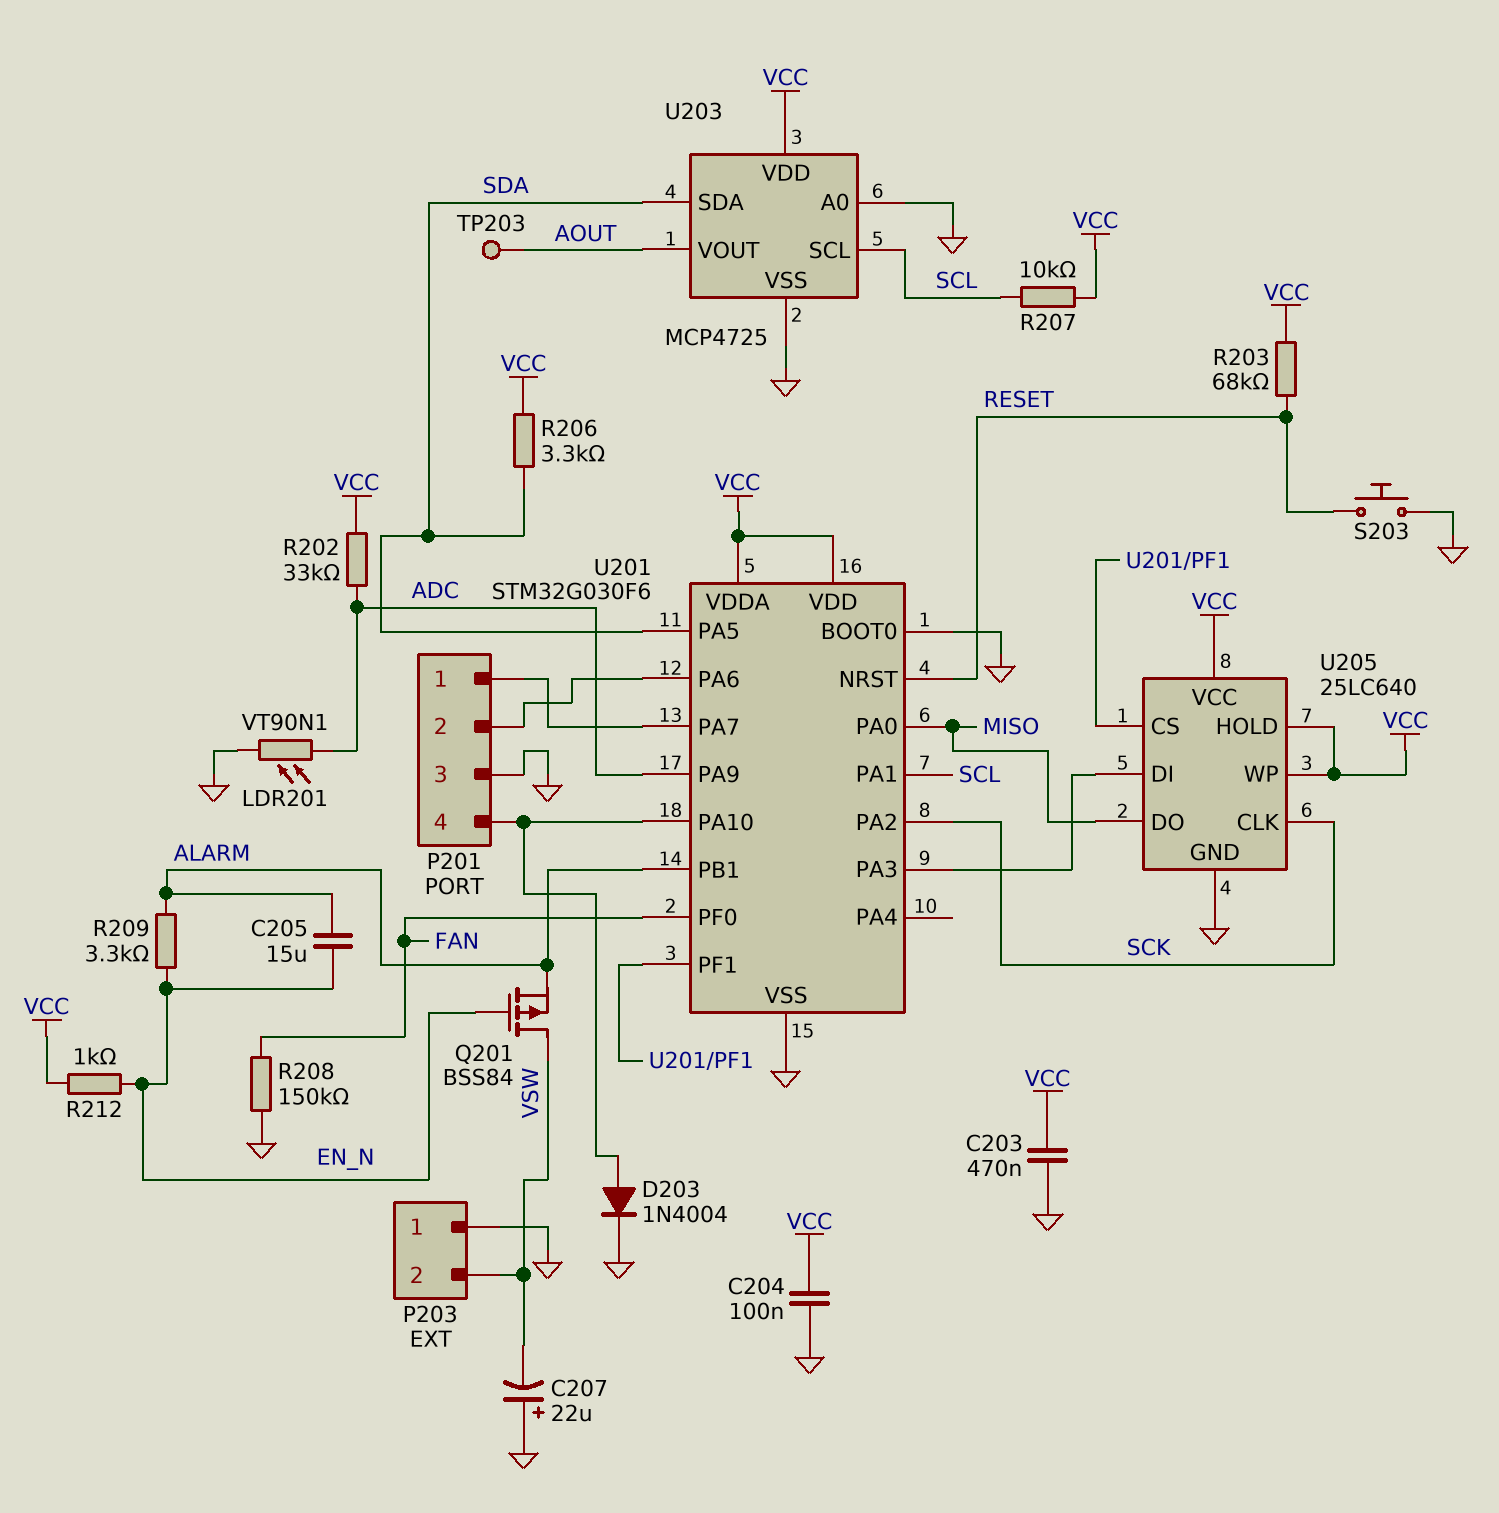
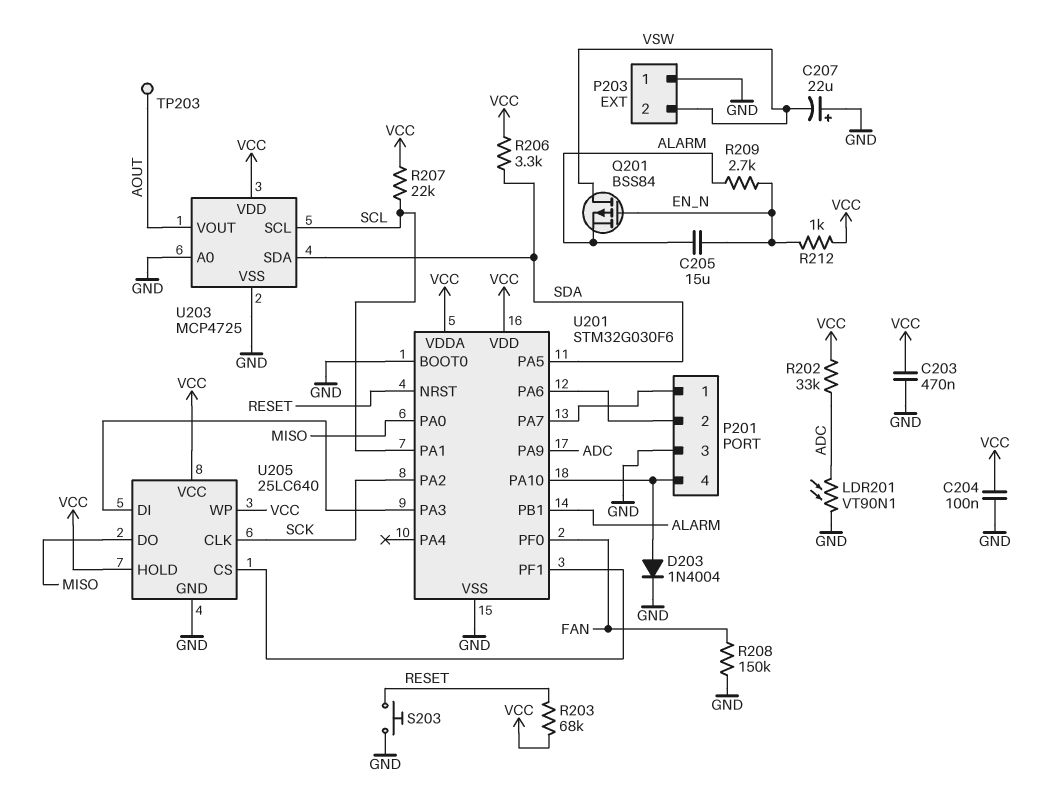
R207: 10k (SCL, VCC) -> 22k (SCL, VCC)
R209: 3.3k (ALARM, EN_N) -> 2.7k (ALARM, EN_N)

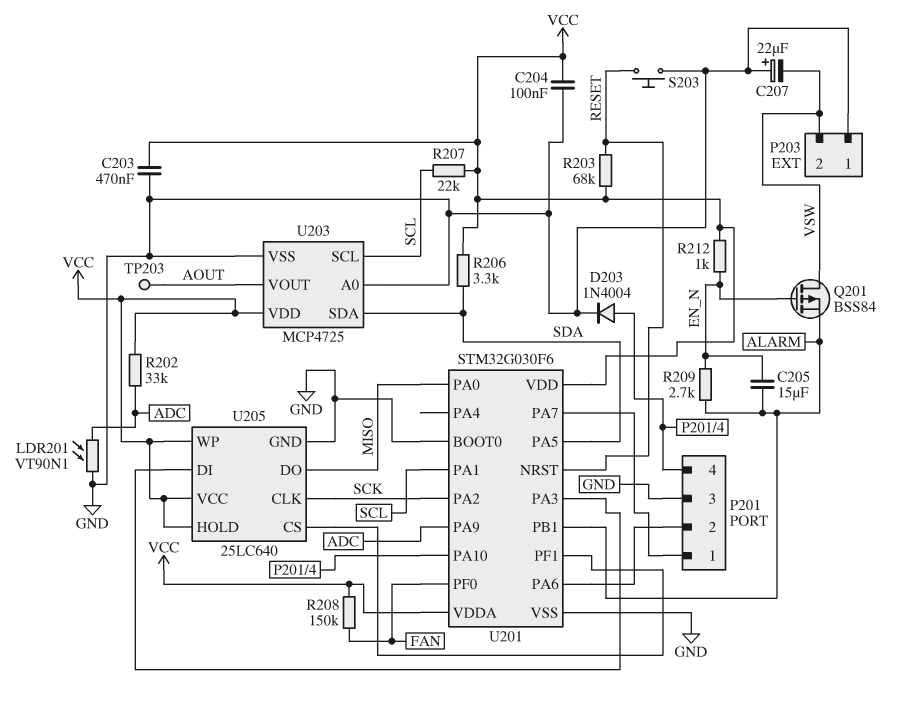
R208: 150k (FAN, GND) -> 150k (FAN, VCC)

